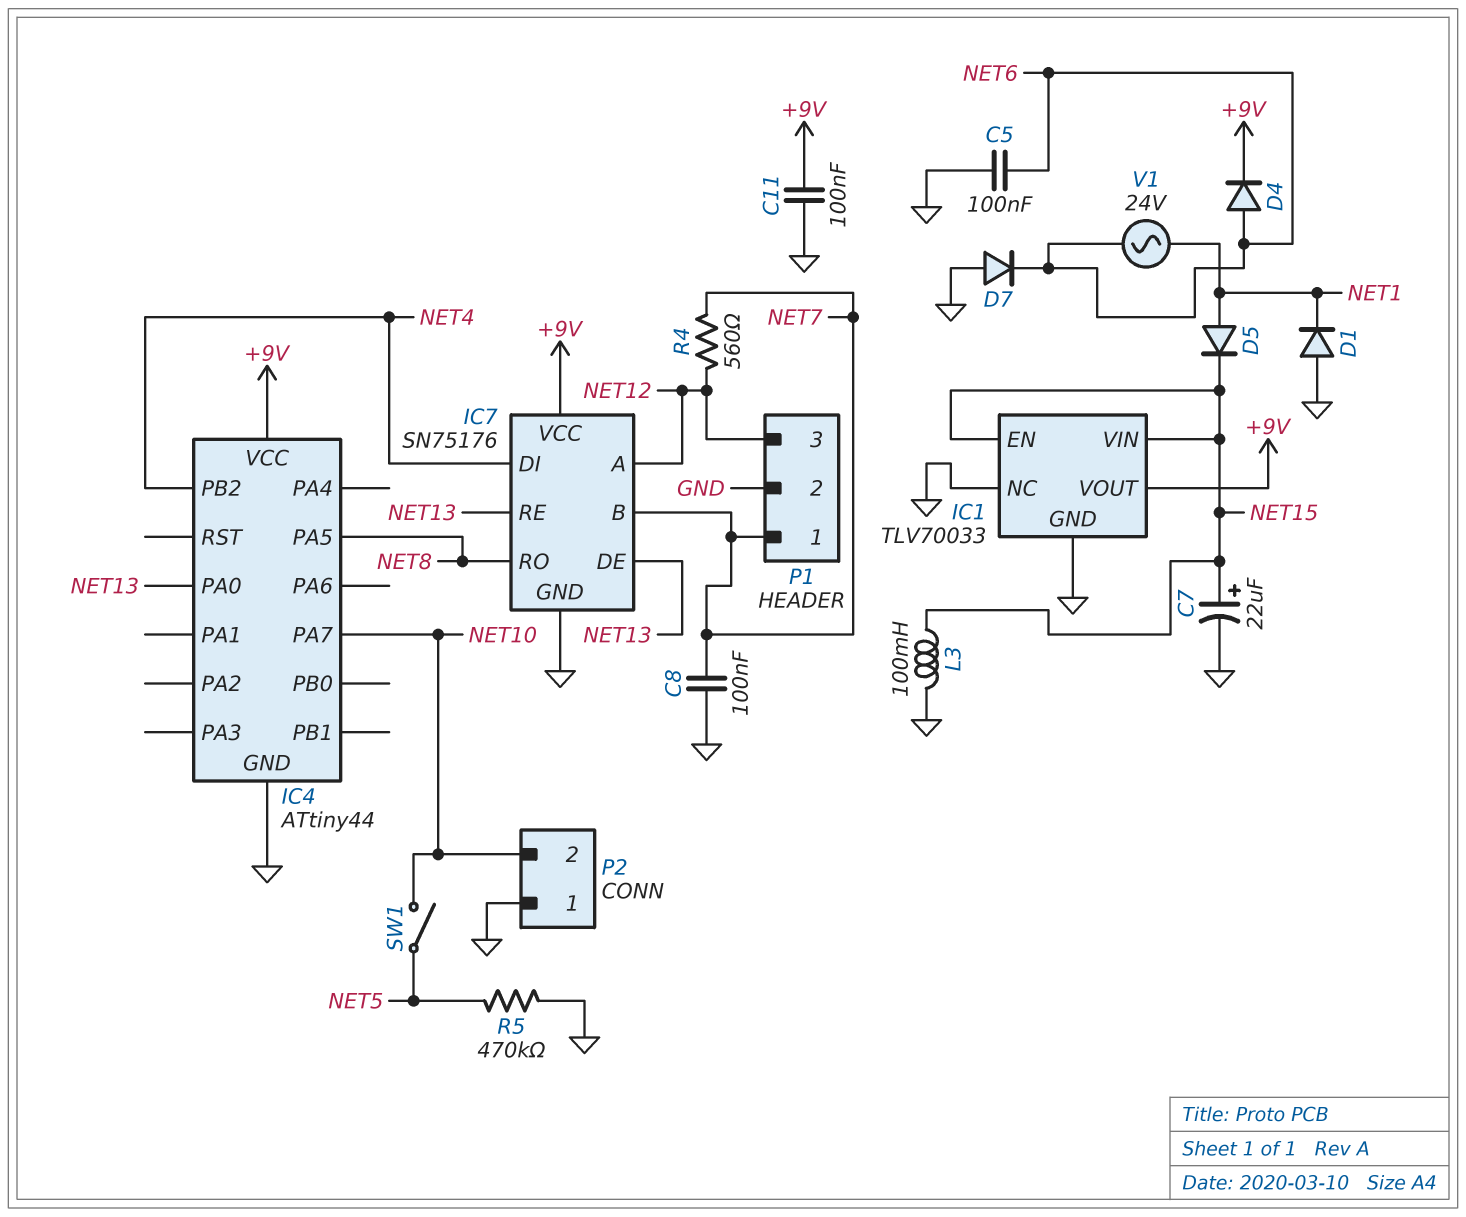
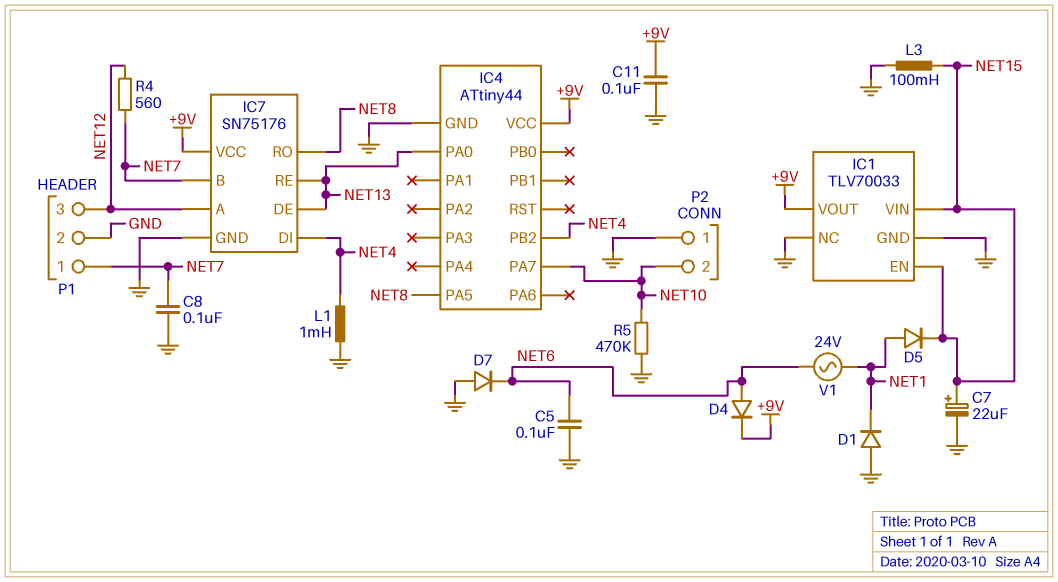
L1: none -> 1mH (GND, NET4)
R5: 470k (GND, NET5) -> 470k (GND, NET10)
SW1: switch (NET5, NET10) -> none

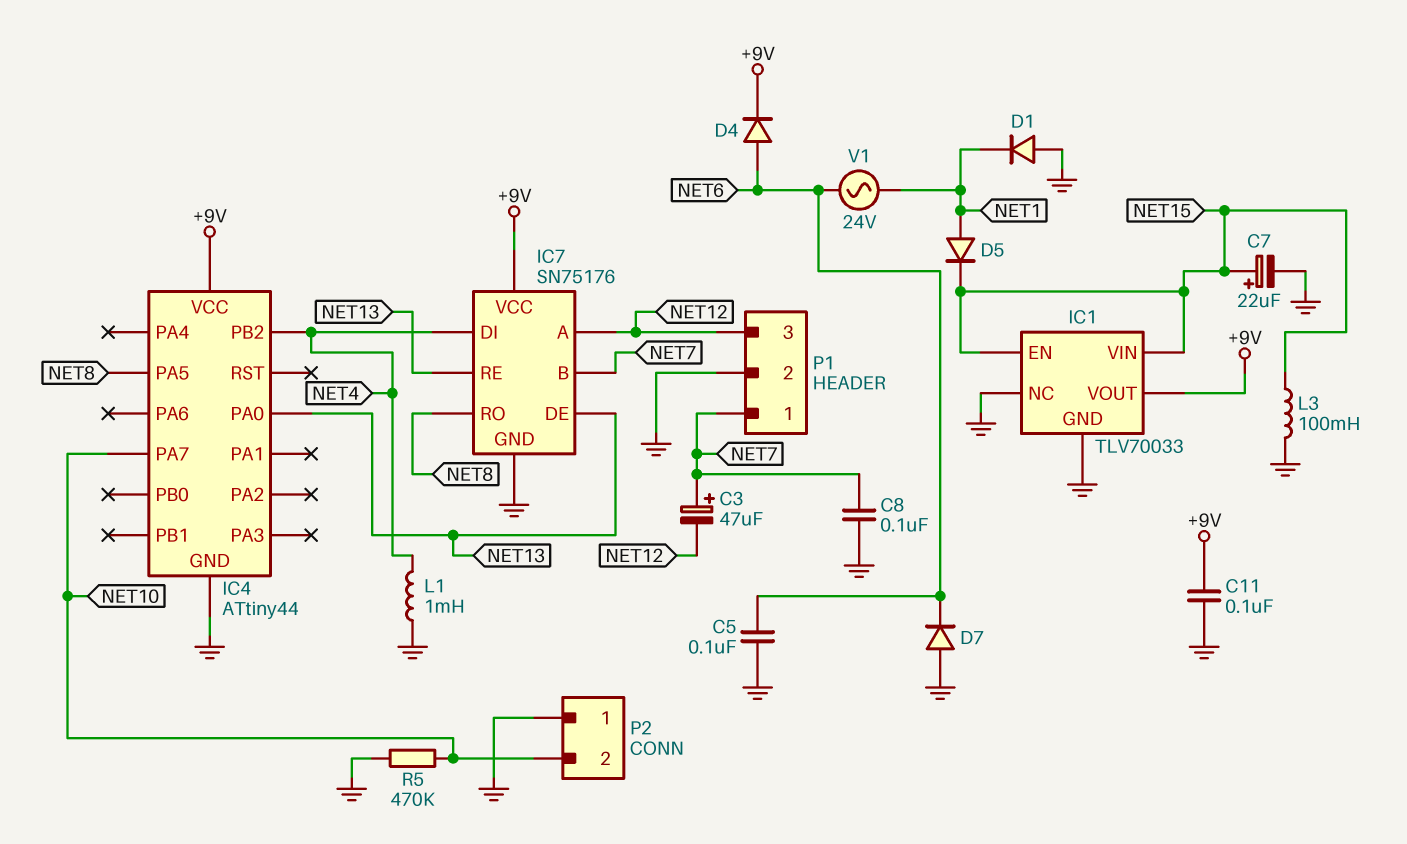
C3: none -> 47uF (plus NET7, minus NET12)
R4: 560 (NET7, NET12) -> none

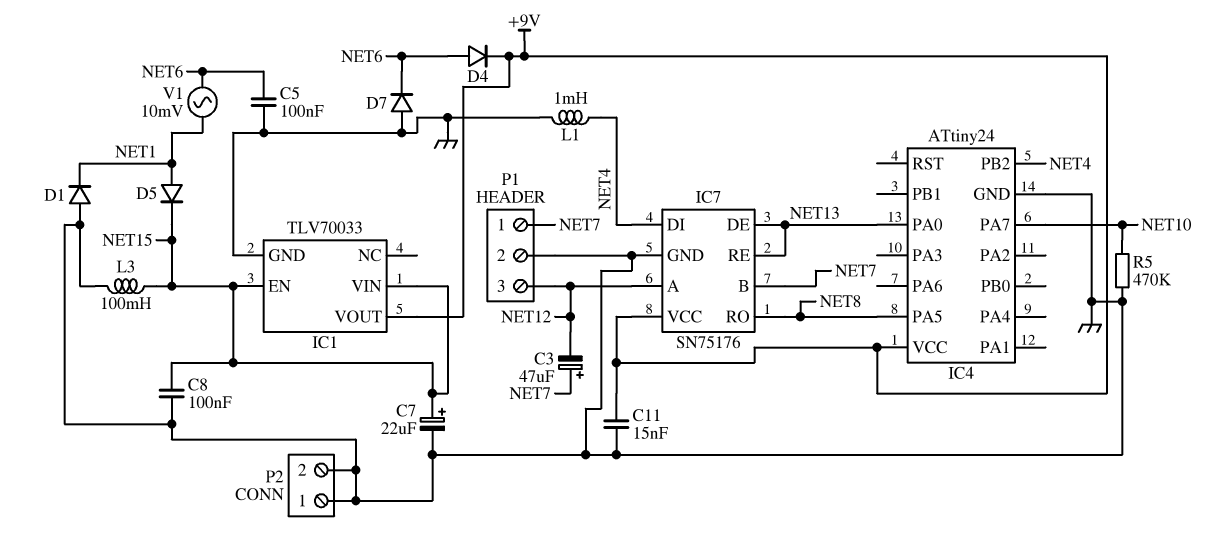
C8: 100nF (GND, NET7) -> 100nF (GND, NET15)
C11: 100nF (+9V, GND) -> 15nF (+9V, GND)
IC1 pin NC: GND -> none
IC4: ATtiny44 -> ATtiny24
P2 pin 2: NET10 -> GND
V1: AC 24V (NET1, NET6) -> AC 10mV (NET1, NET6)

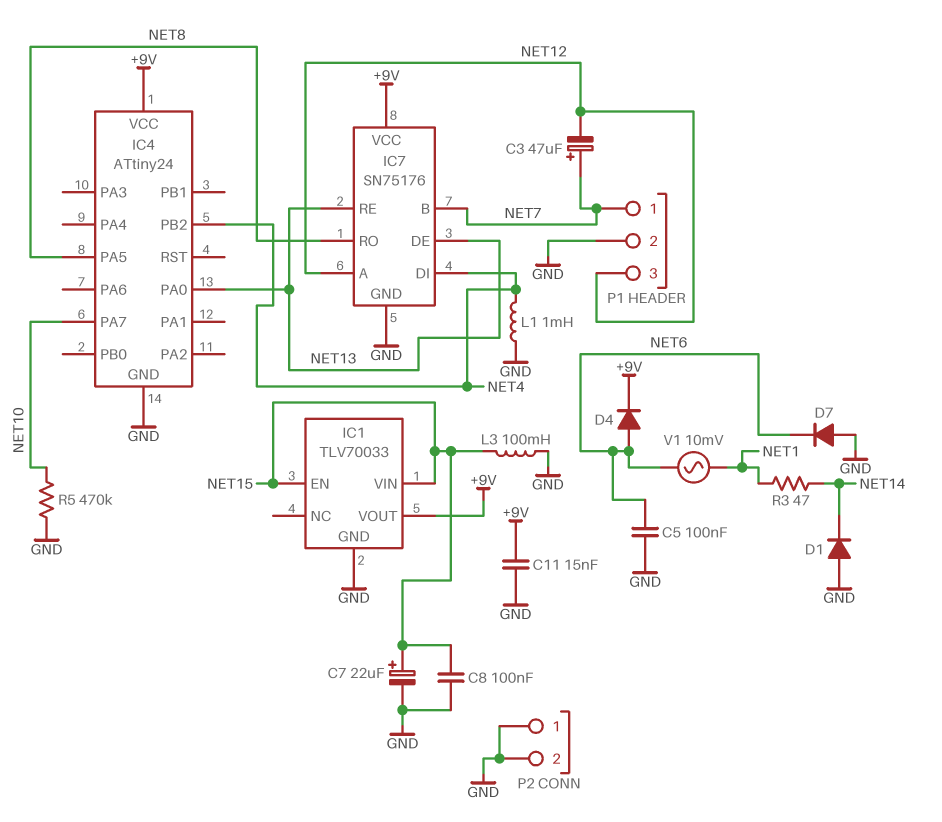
D1: diode (A GND, K NET1) -> diode (A GND, K NET14)
D5: diode (A NET1, K NET15) -> none
R3: none -> 47 (NET1, NET14)

